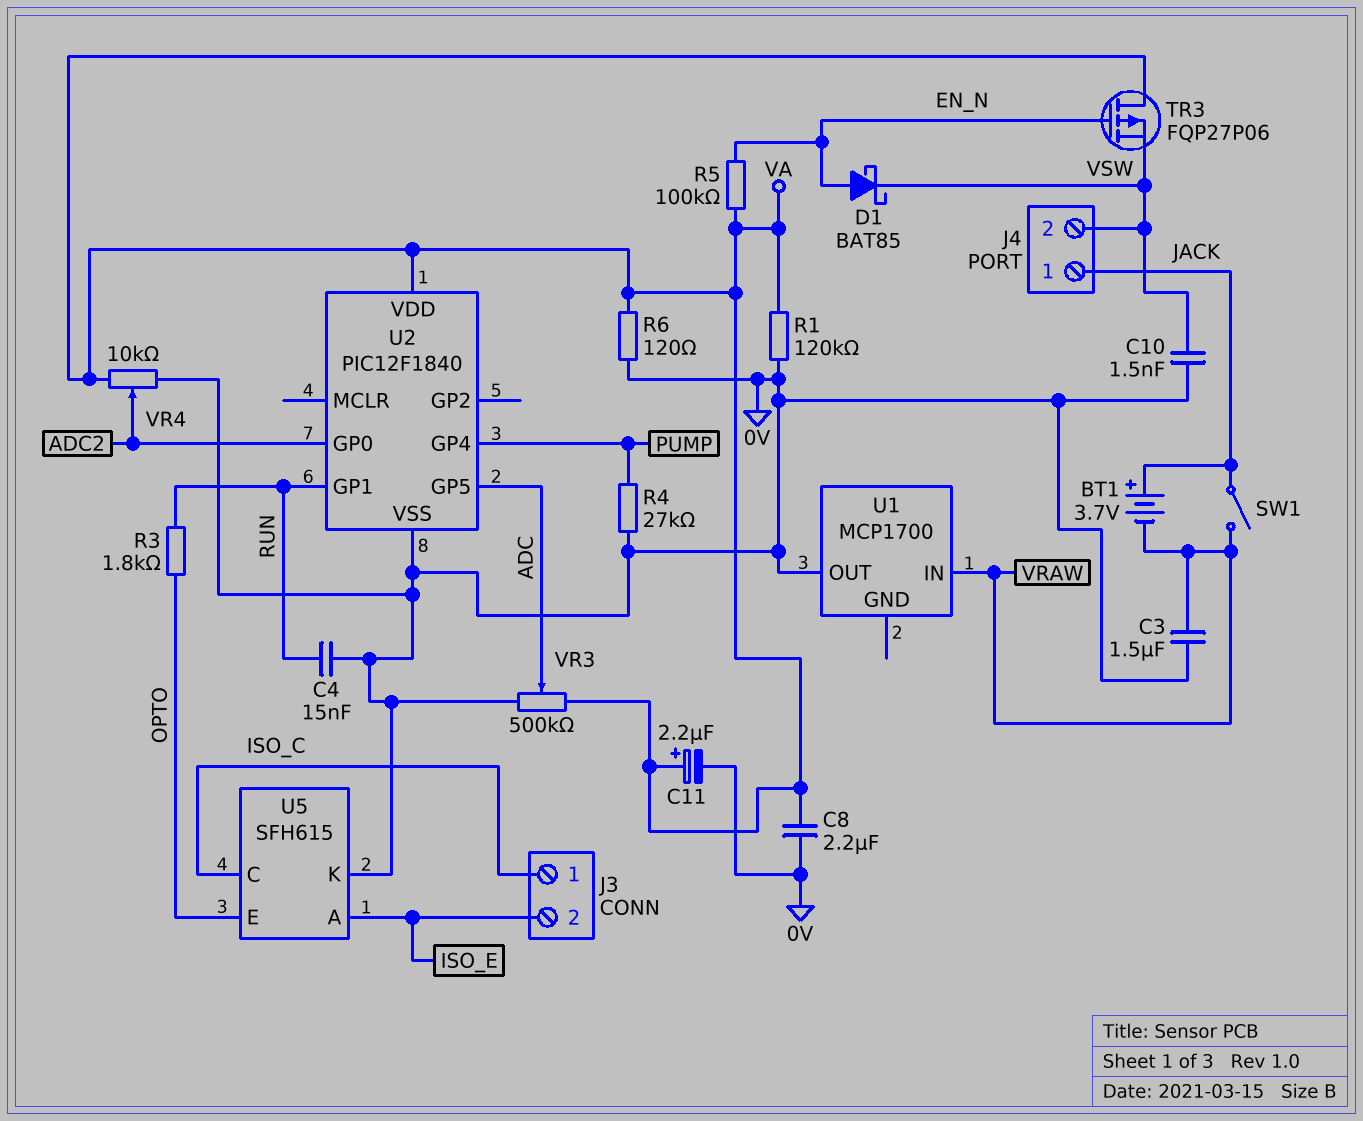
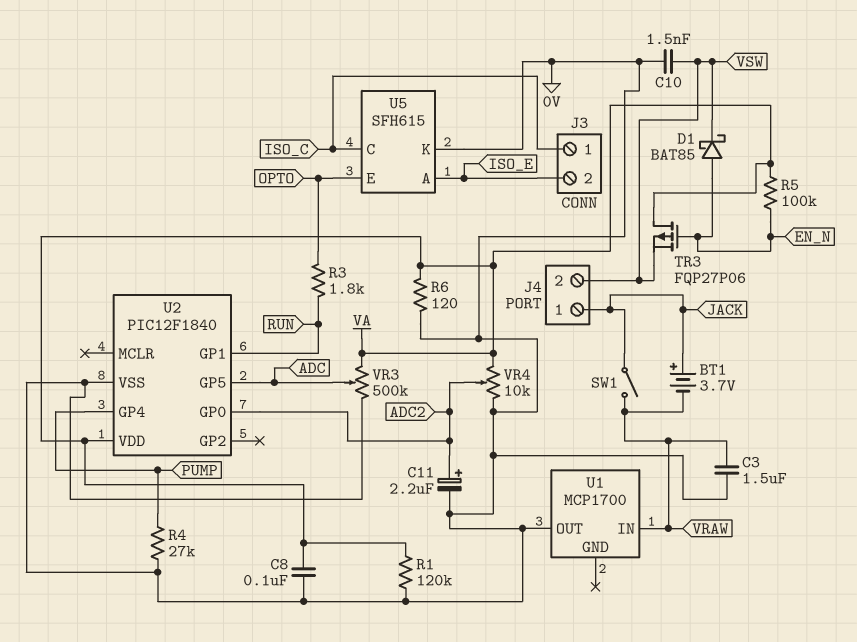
C4: 15nF (0V, RUN) -> none
C8: 2.2uF (0V, VA) -> 100nF (0V, VA)
C11: 2.2uF (plus VA, minus 0V) -> 2.2uF (plus ADC2, minus 0V)

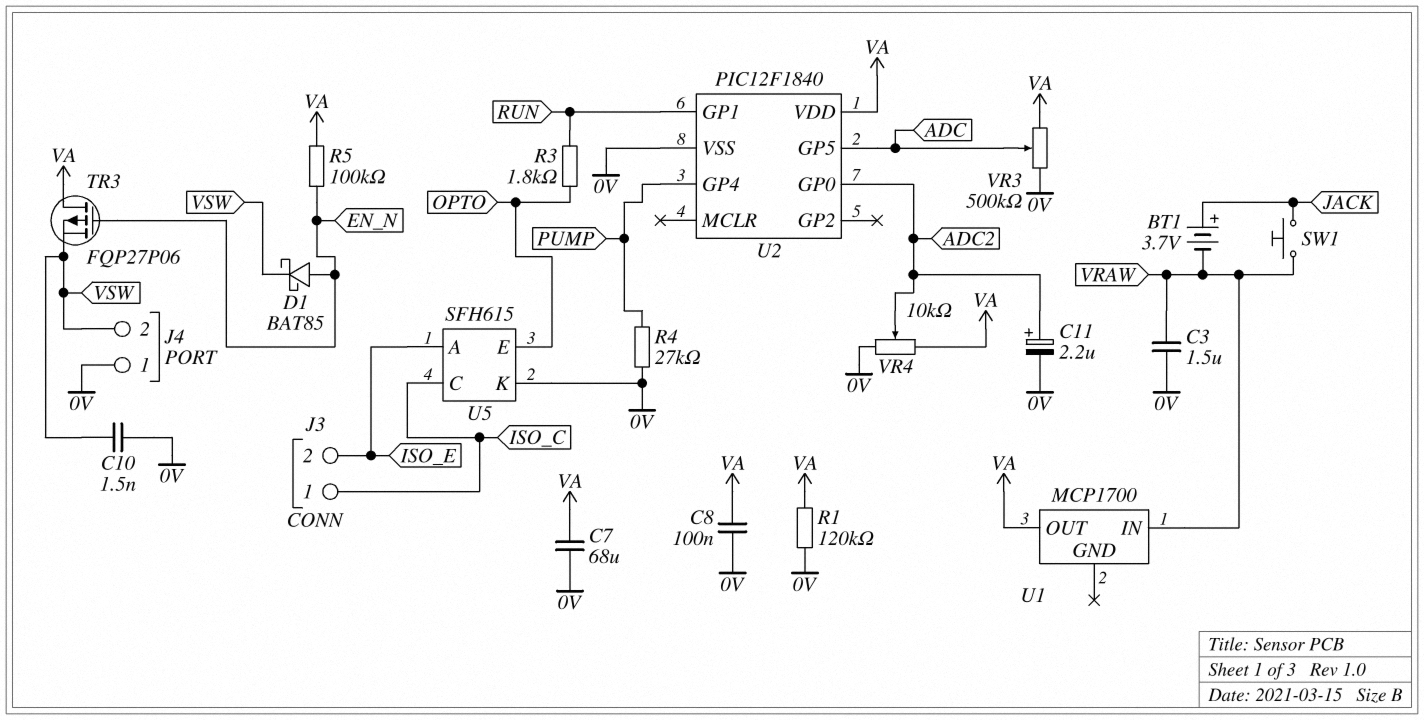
C7: none -> 68uF (0V, VA)
J4 pin 1: JACK -> 0V
R6: 120 (0V, VA) -> none
SW1: switch (JACK, VRAW) -> button (JACK, VRAW)
U1 pin OUT: 0V -> VA

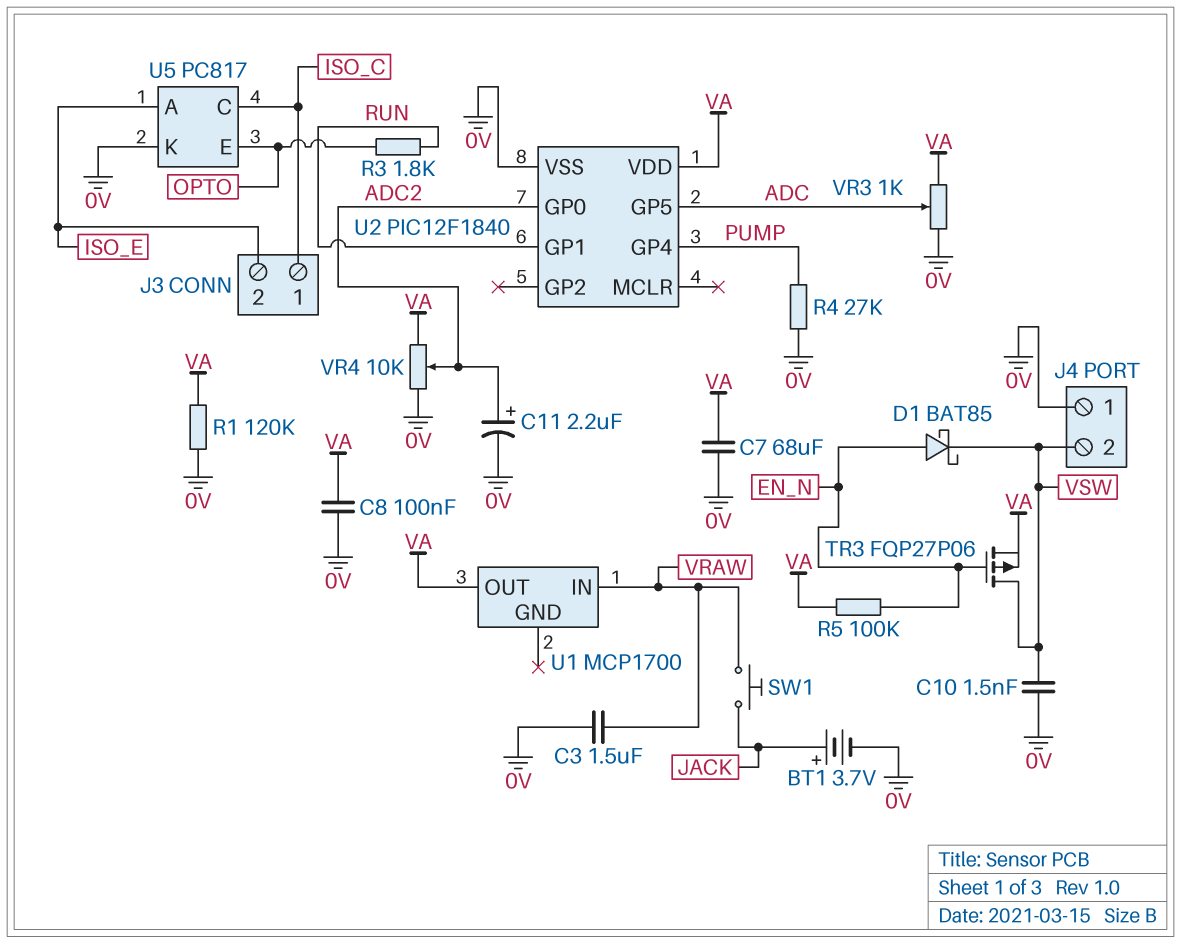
BT1: 3.7V (plus JACK, minus VRAW) -> 3.7V (plus JACK, minus 0V)
TR3: PMOS FQP27P06 (G EN_N, D VA, S VSW) -> PMOS FQP27P06 (G EN_N, D VSW, S VA)
U5: SFH615 -> PC817
VR3: 500k (0V, VA, wiper ADC) -> 1k (0V, VA, wiper ADC)

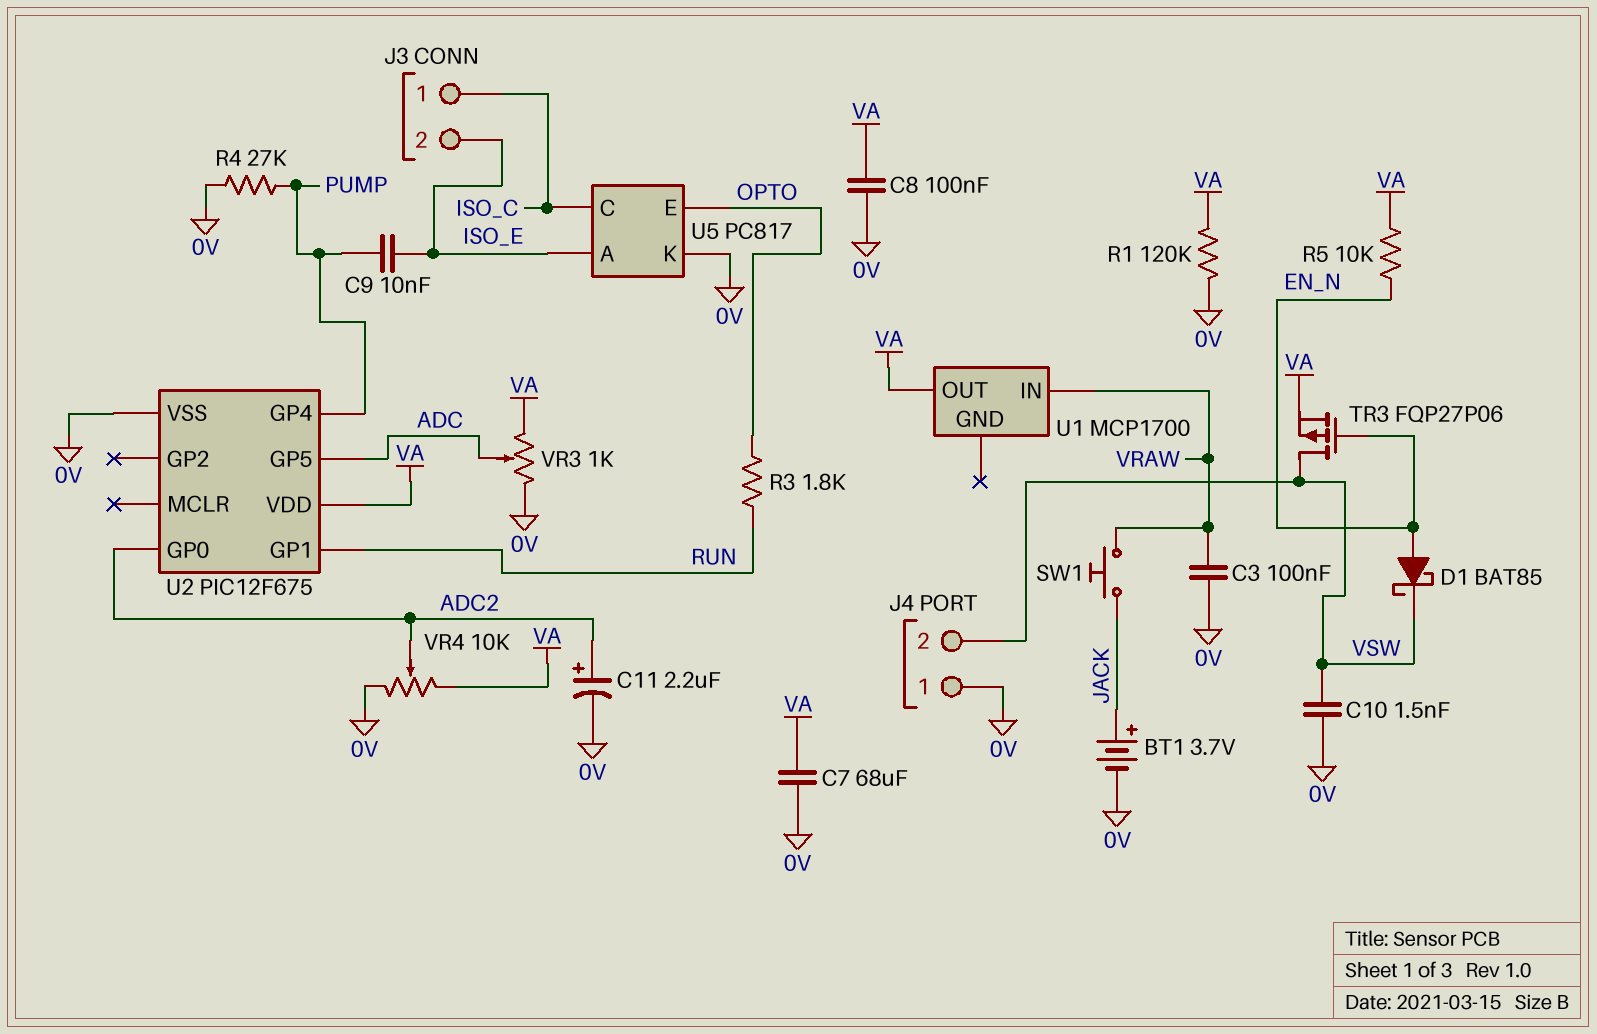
C3: 1.5uF (0V, VRAW) -> 100nF (0V, VRAW)
C9: none -> 10nF (ISO_E, PUMP)
R5: 100k (EN_N, VA) -> 10k (EN_N, VA)
U2: PIC12F1840 -> PIC12F675

